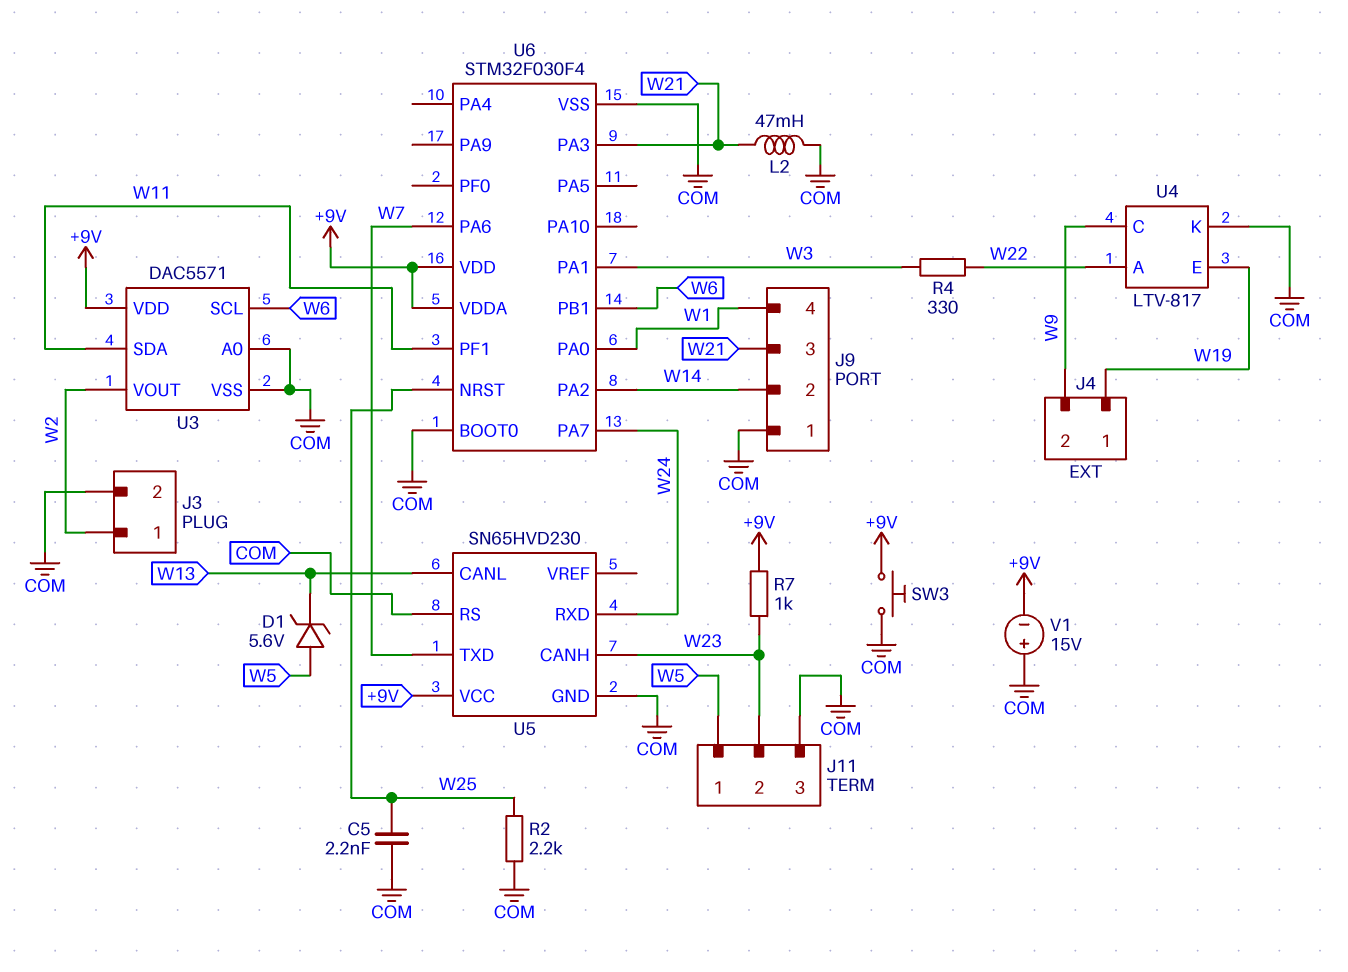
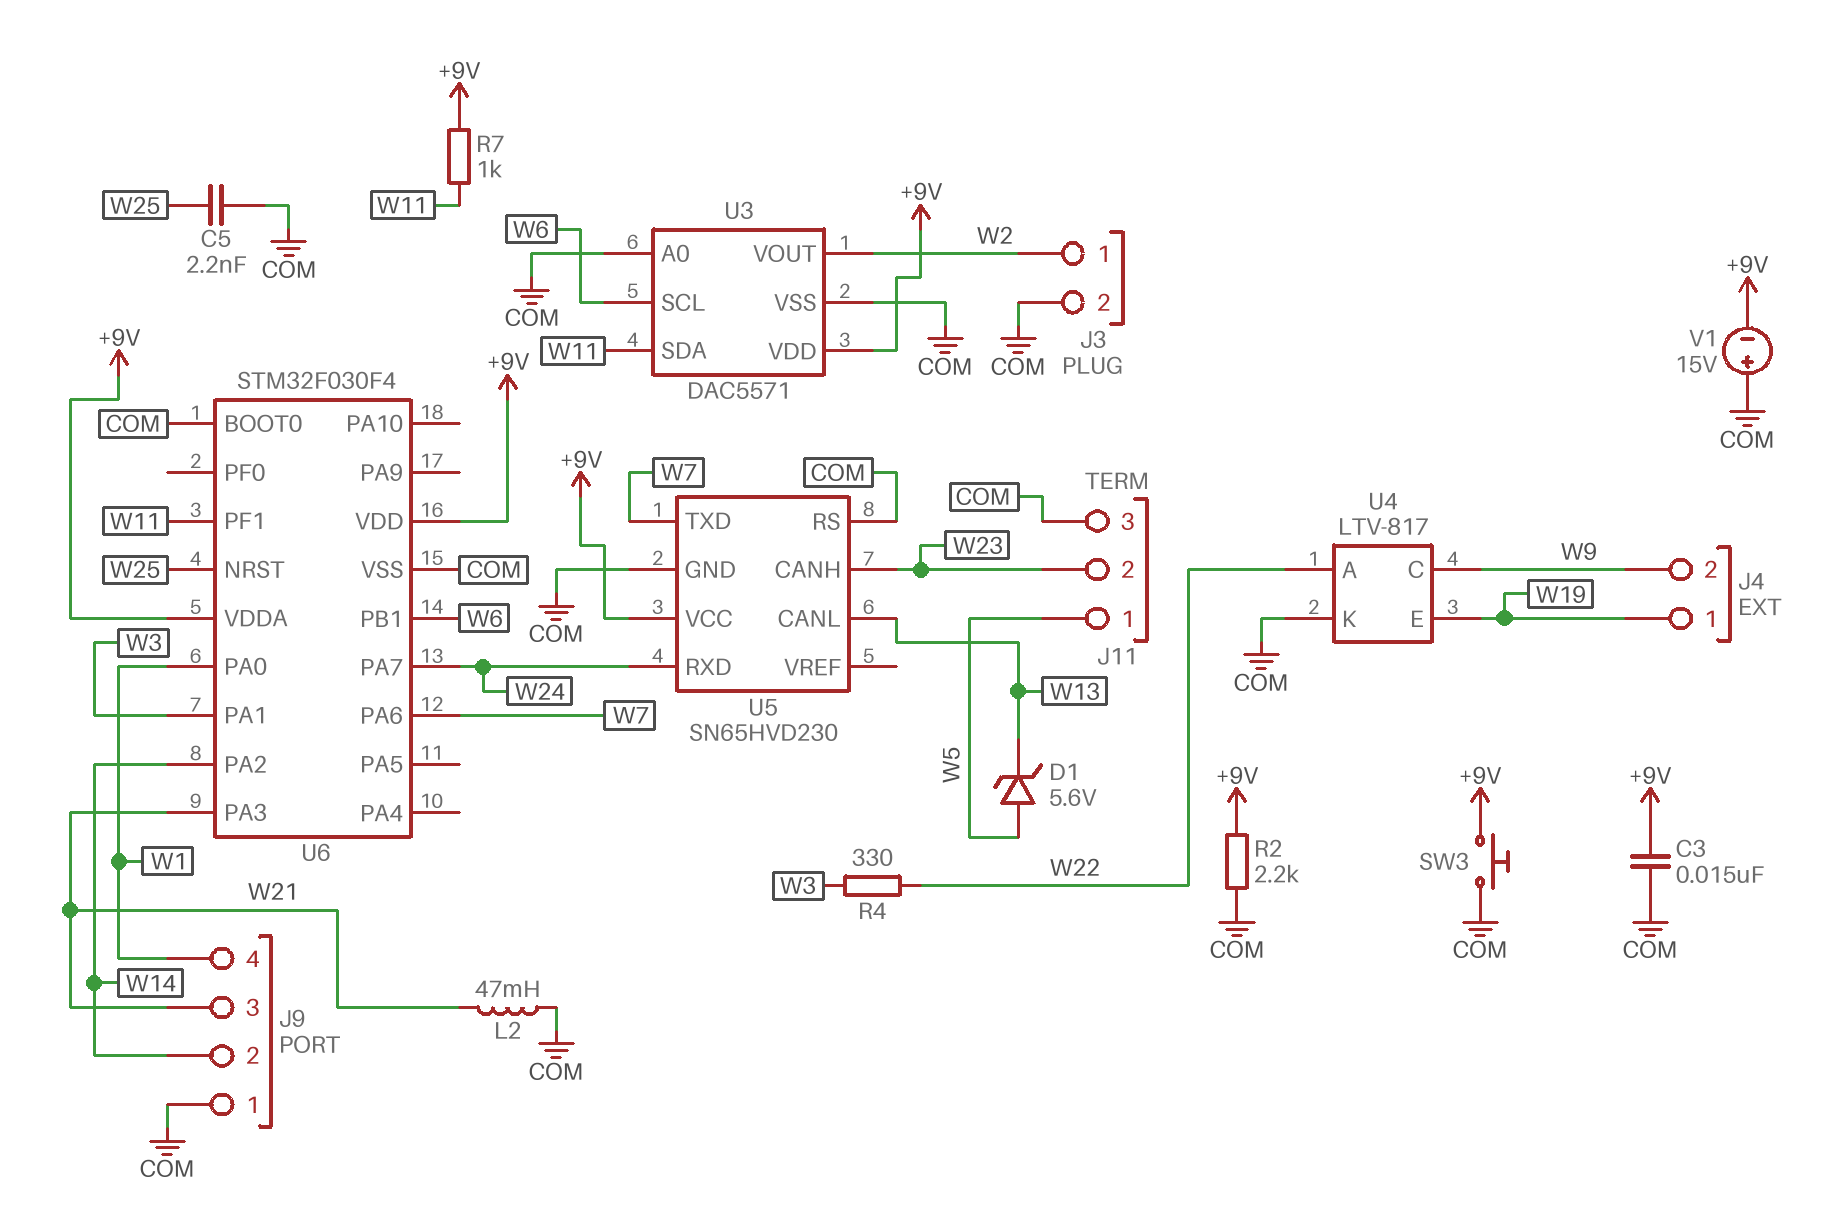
C3: none -> 15nF (+9V, COM)
R2: 2.2k (COM, W25) -> 2.2k (+9V, COM)
R7: 1k (+9V, W23) -> 1k (+9V, W11)

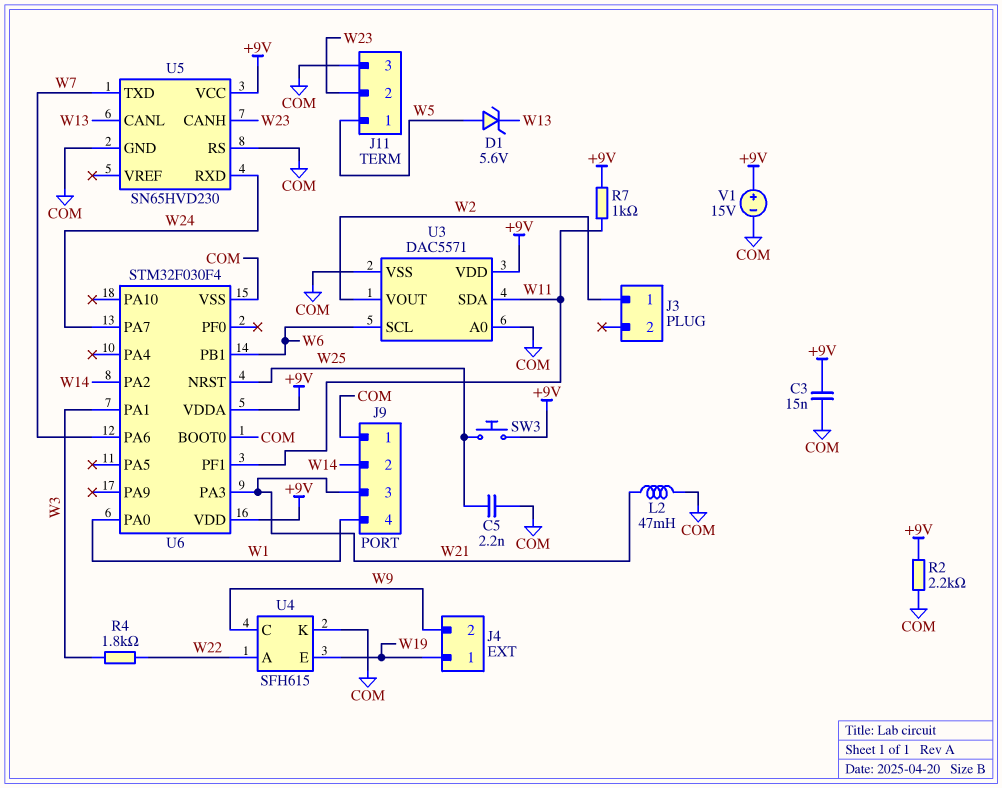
J3 pin 2: COM -> none
R4: 330 (W3, W22) -> 1.8k (W3, W22)
SW3: button (+9V, COM) -> button (+9V, W25)
U4: LTV-817 -> SFH615
V1: 15V (plus COM, minus +9V) -> 15V (plus +9V, minus COM)

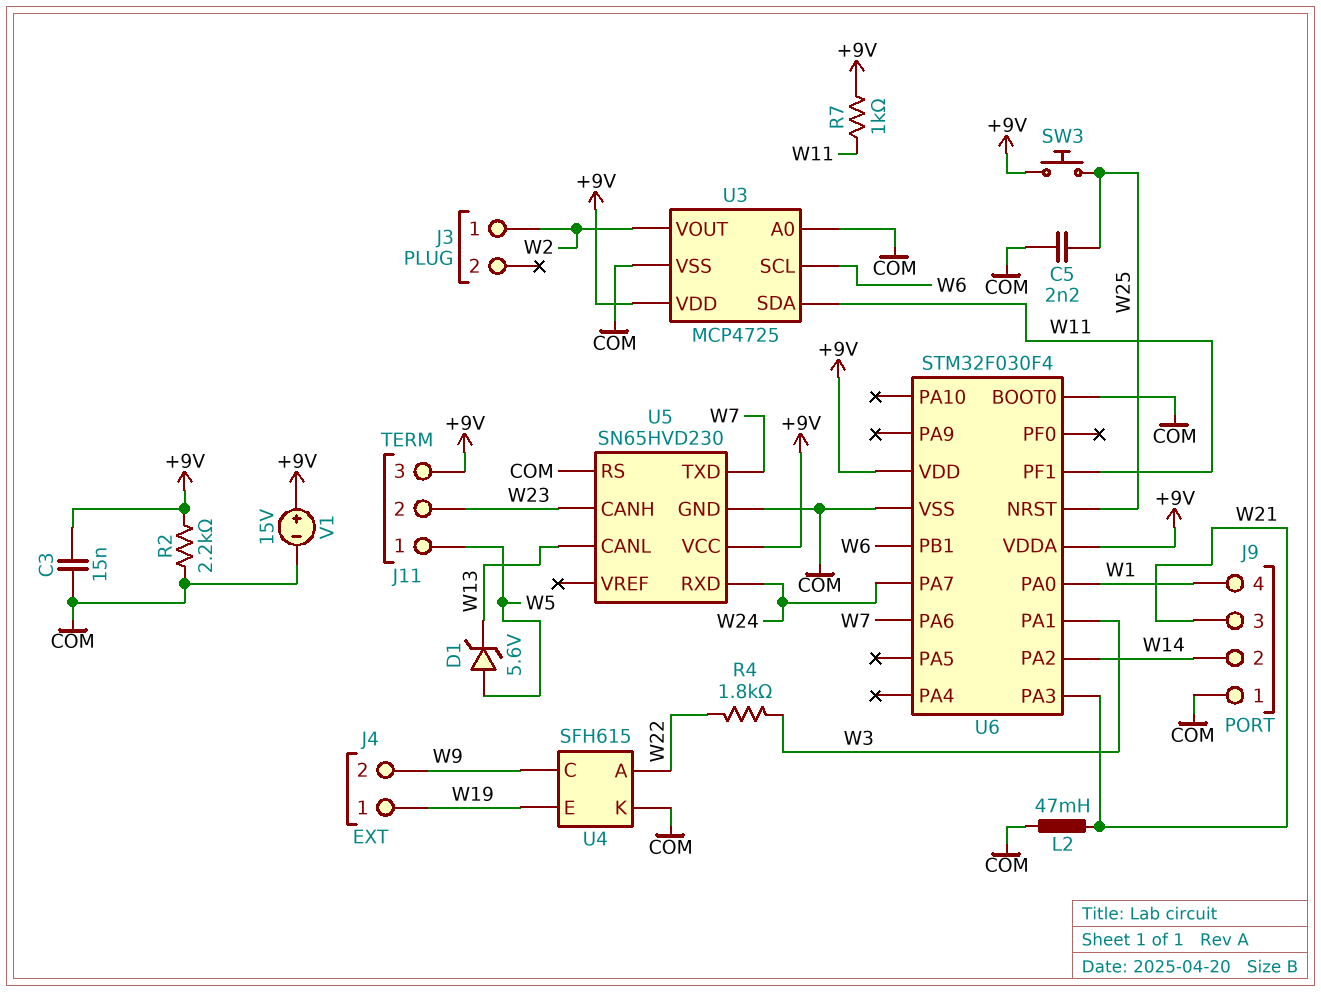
J11 pin 3: COM -> +9V
U3: DAC5571 -> MCP4725

